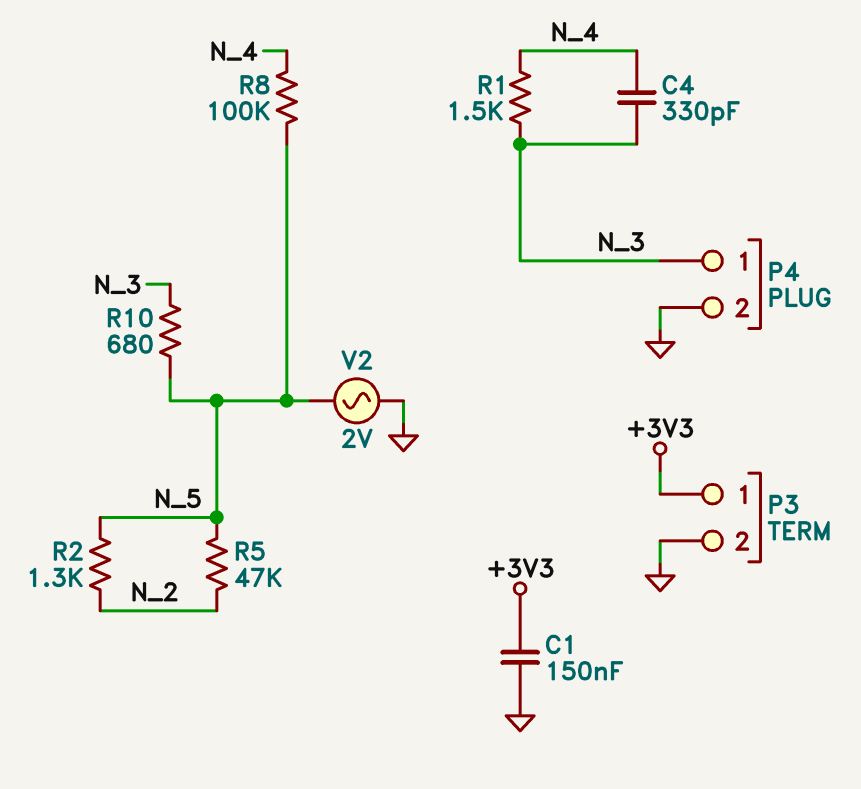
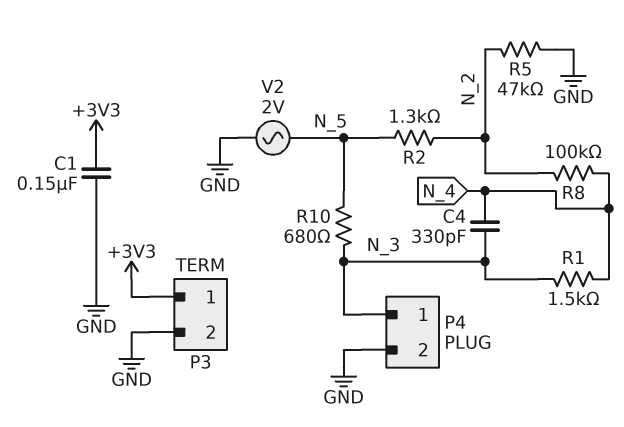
R5: 47k (N_2, N_5) -> 47k (GND, N_2)
R8: 100k (N_4, N_5) -> 100k (N_2, N_4)

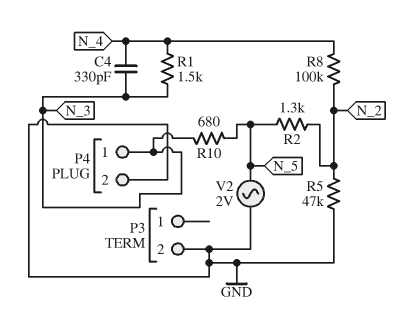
C1: 150nF (+3V3, GND) -> none
P3 pin 1: +3V3 -> none

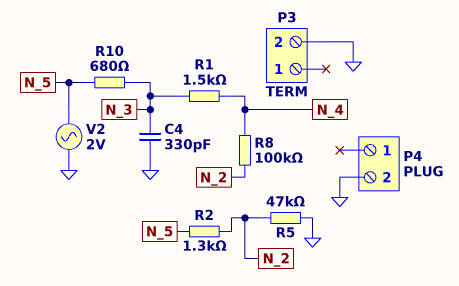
C4: 330pF (N_3, N_4) -> 330pF (GND, N_3)
P4 pin 1: N_3 -> none

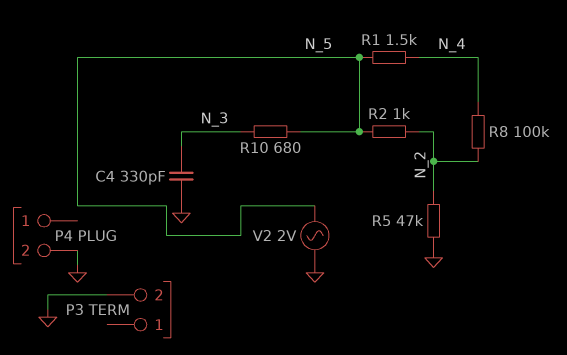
R1: 1.5k (N_3, N_4) -> 1.5k (N_4, N_5)
R2: 1.3k (N_2, N_5) -> 1k (N_2, N_5)

